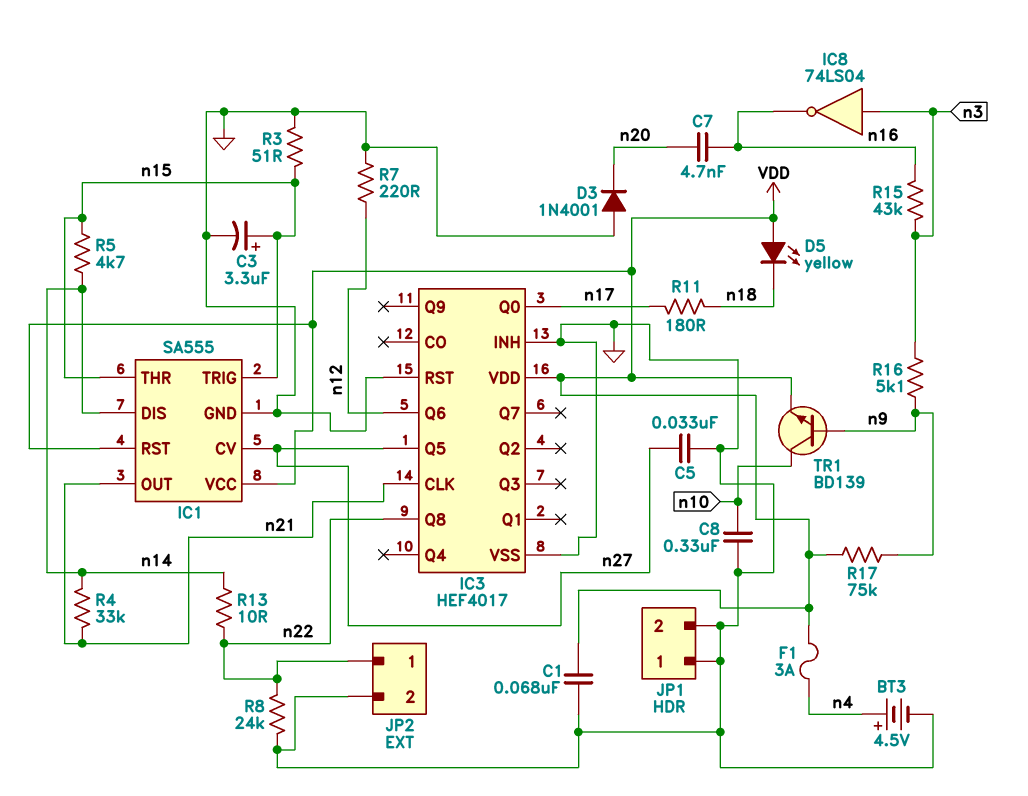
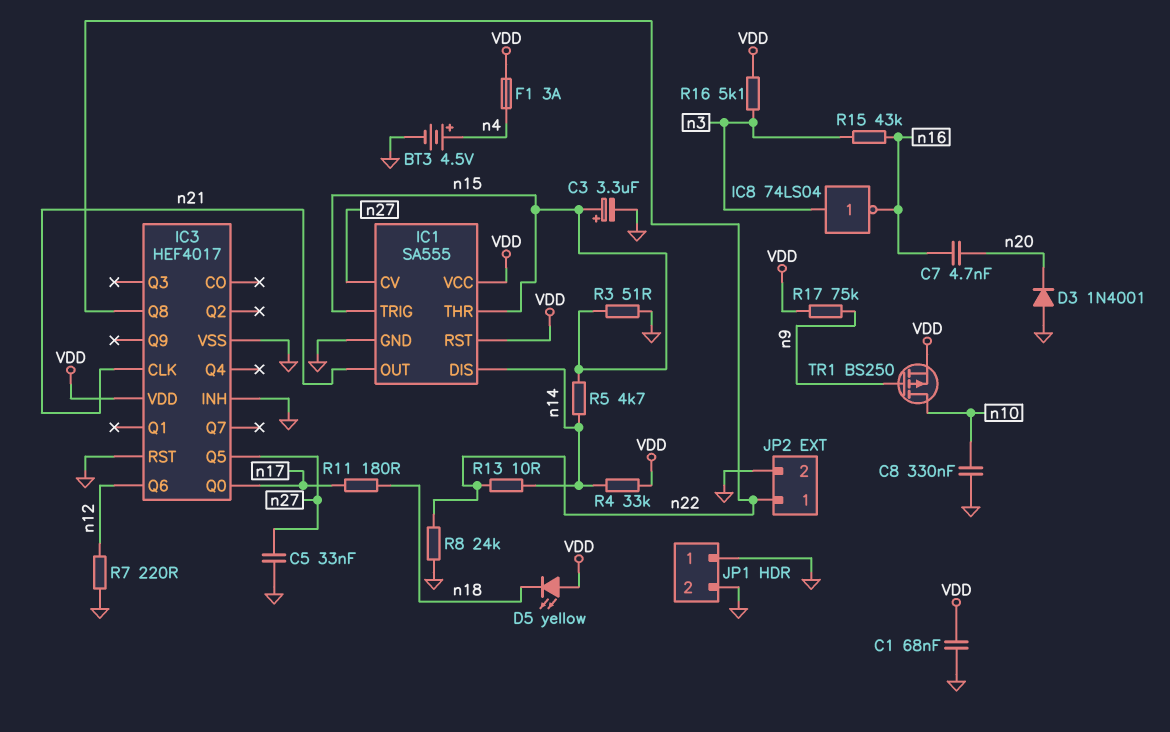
R4: 33k (n14, n21) -> 33k (VDD, n14)
R16: 5.1k (n3, n9) -> 5.1k (VDD, n3)
TR1: NPN BD139 (B n9, C n10, E VDD) -> PMOS BS250 (G n9, D n10, S VDD)

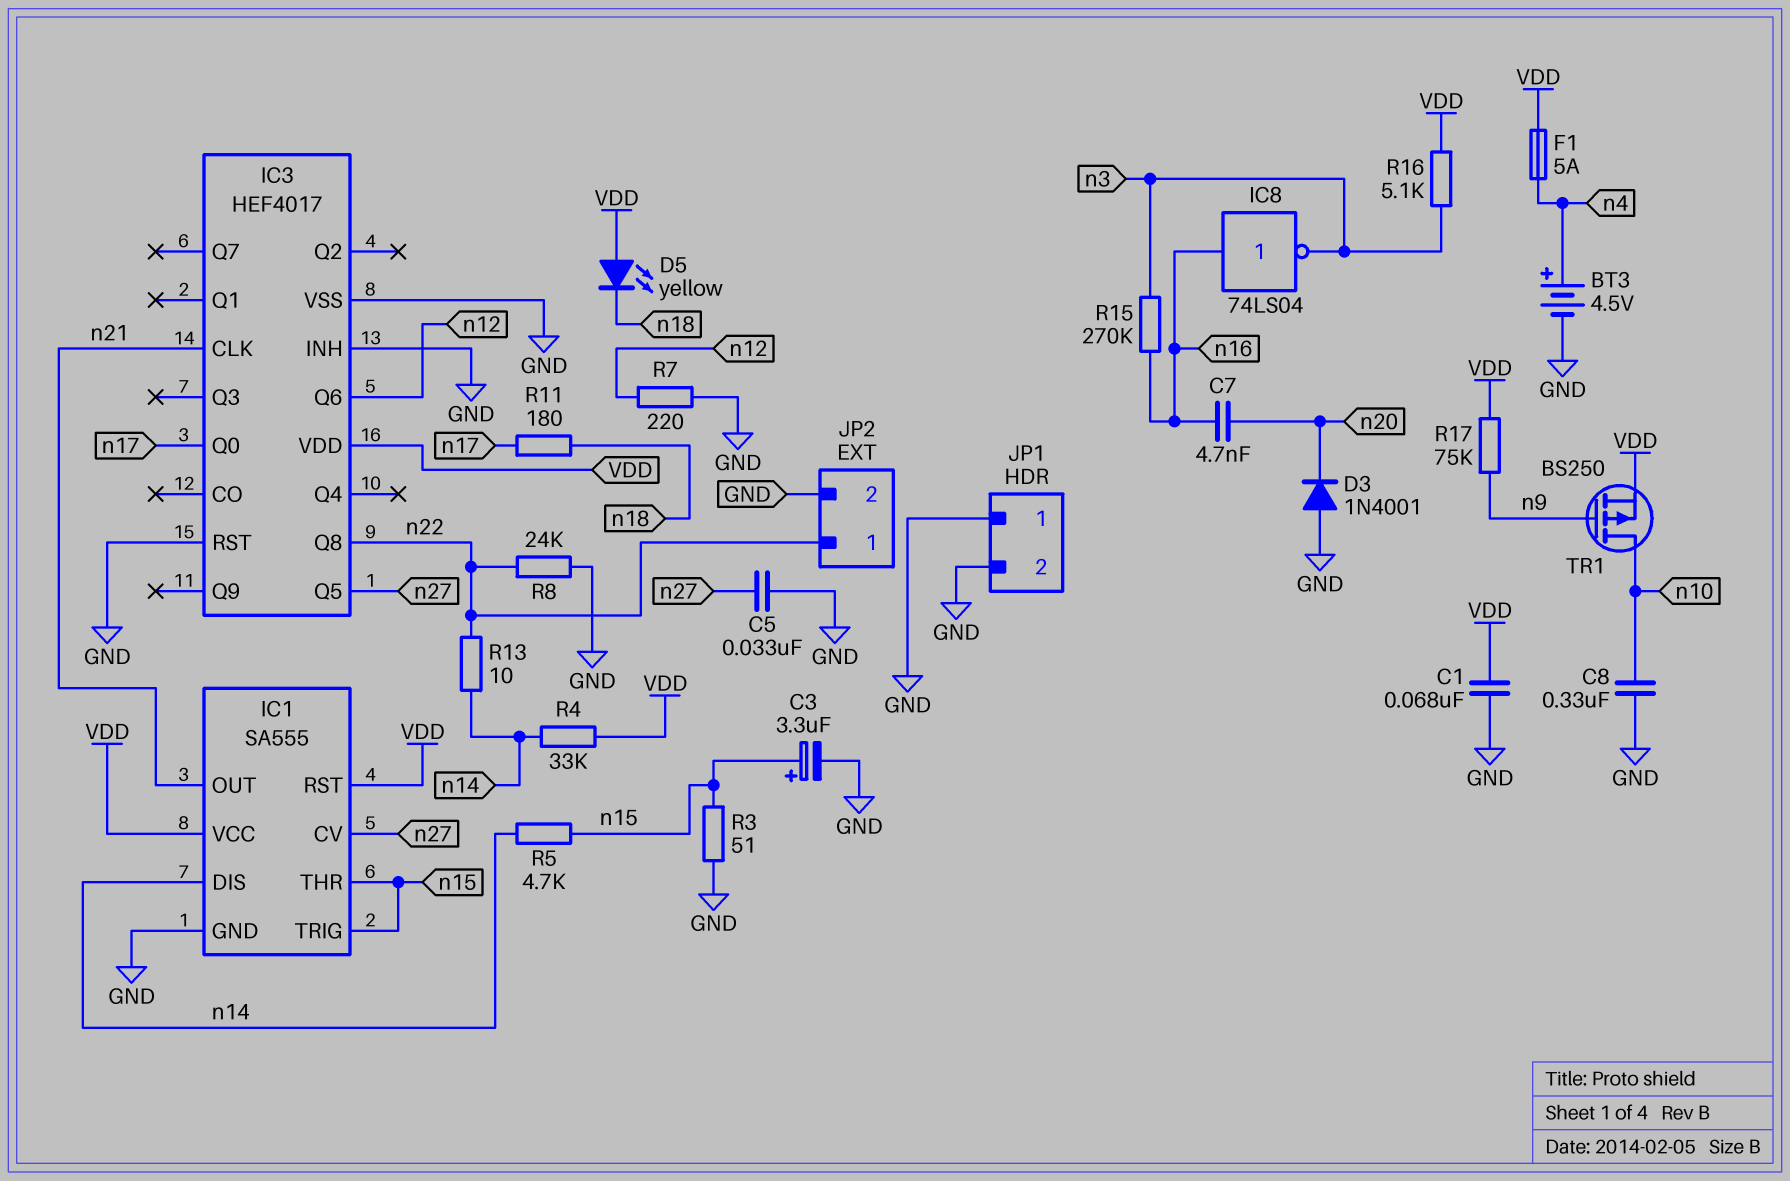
F1: 3A (VDD, n4) -> 5A (VDD, n4)
IC8: NOT 74LS04 (in n3, out n16) -> NOT 74LS04 (in n16, out n3)
R15: 43k (n3, n16) -> 270k (n3, n16)

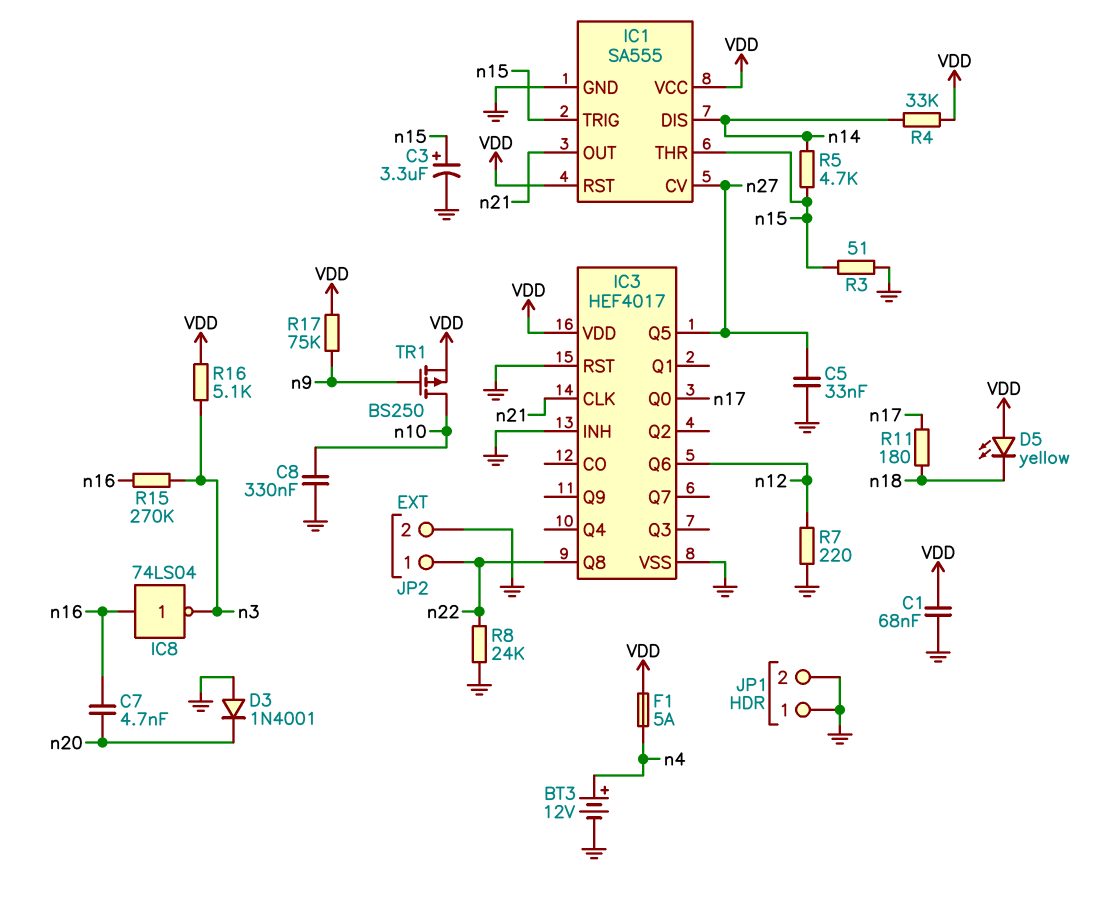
BT3: 4.5V (plus n4, minus GND) -> 12V (plus n4, minus GND)
R13: 10 (n14, n22) -> none

